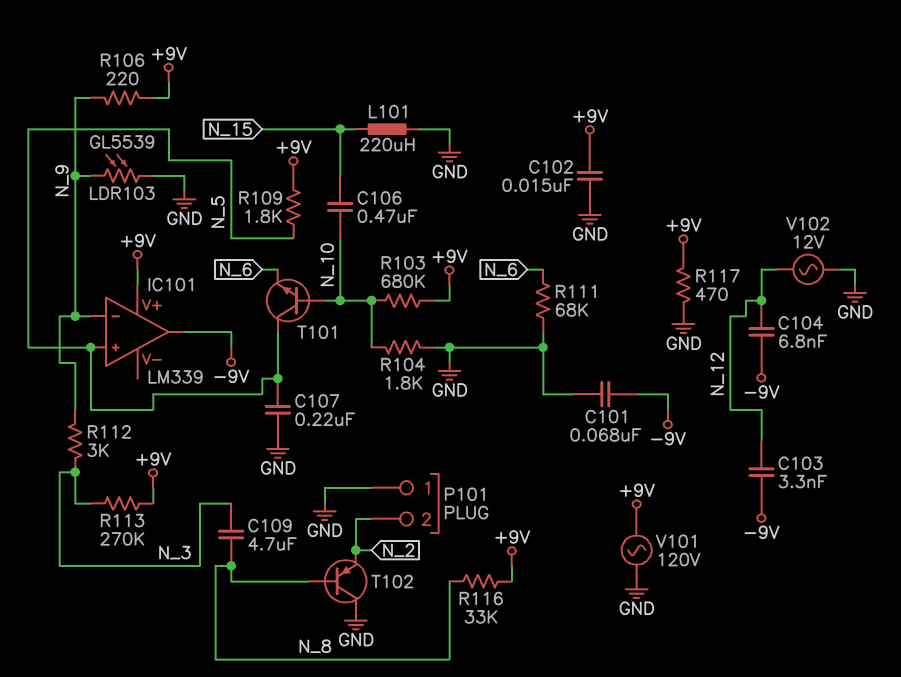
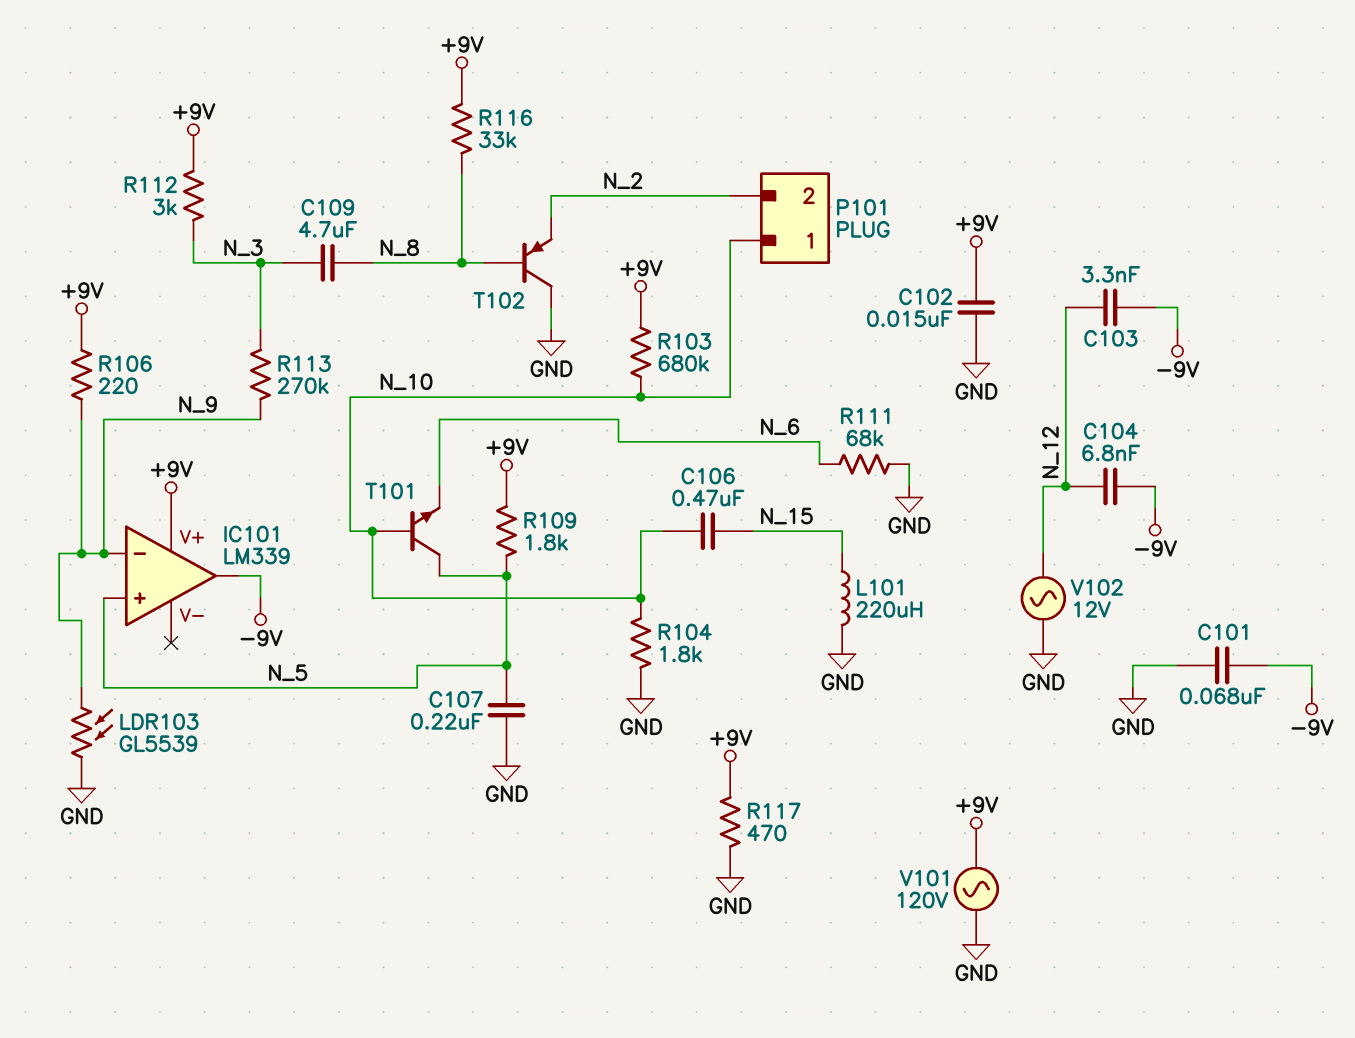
P101 pin 1: GND -> N_10
R112: 3k (N_3, N_9) -> 3k (+9V, N_3)
R113: 270k (+9V, N_3) -> 270k (N_3, N_9)

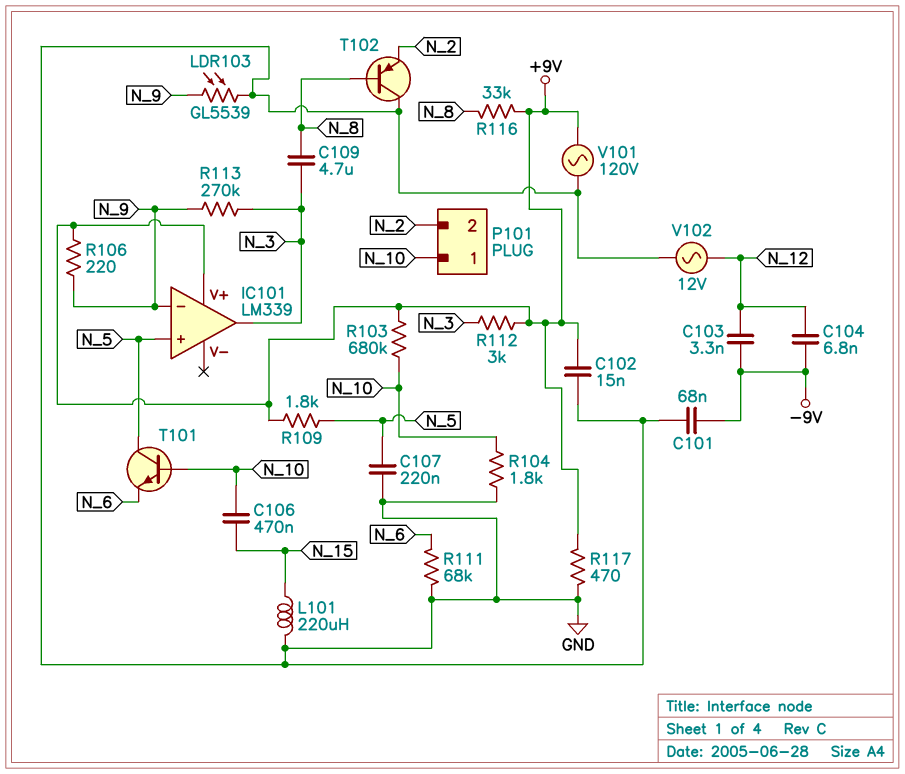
IC101 pin out: -9V -> N_3

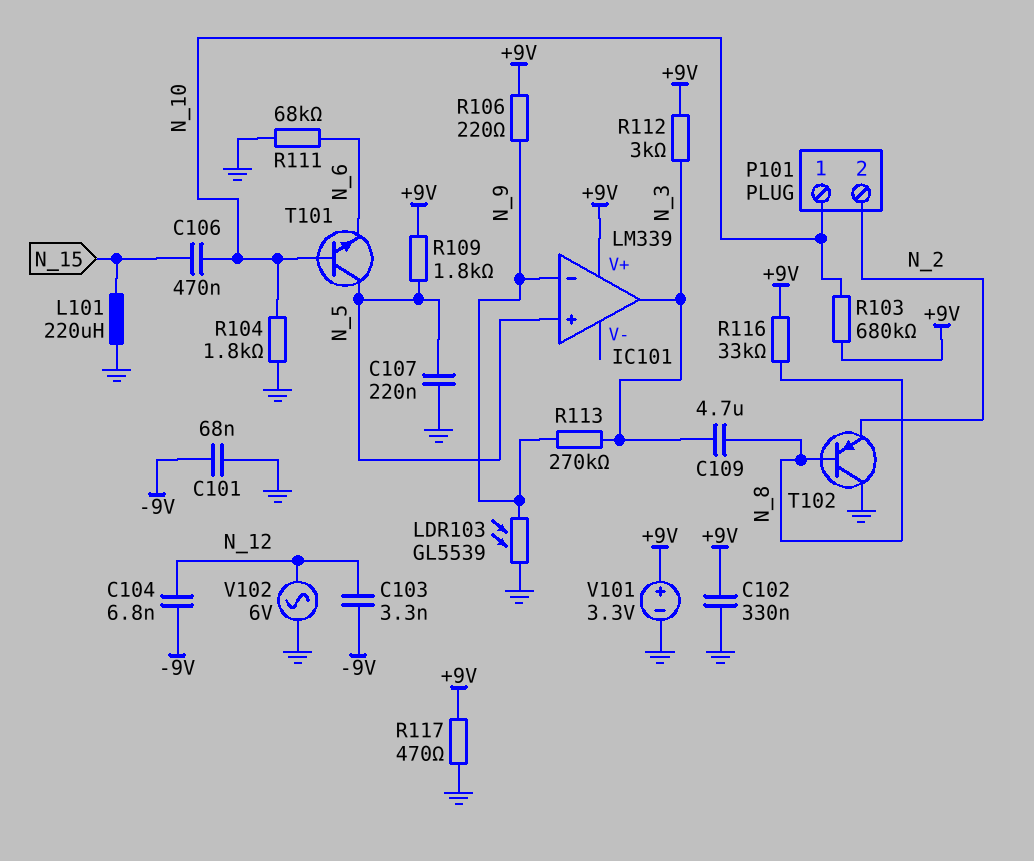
C102: 15nF (+9V, GND) -> 330nF (+9V, GND)
V101: AC 120V (+9V, GND) -> 3.3V (plus +9V, minus GND)
V102: AC 12V (GND, N_12) -> AC 6V (GND, N_12)

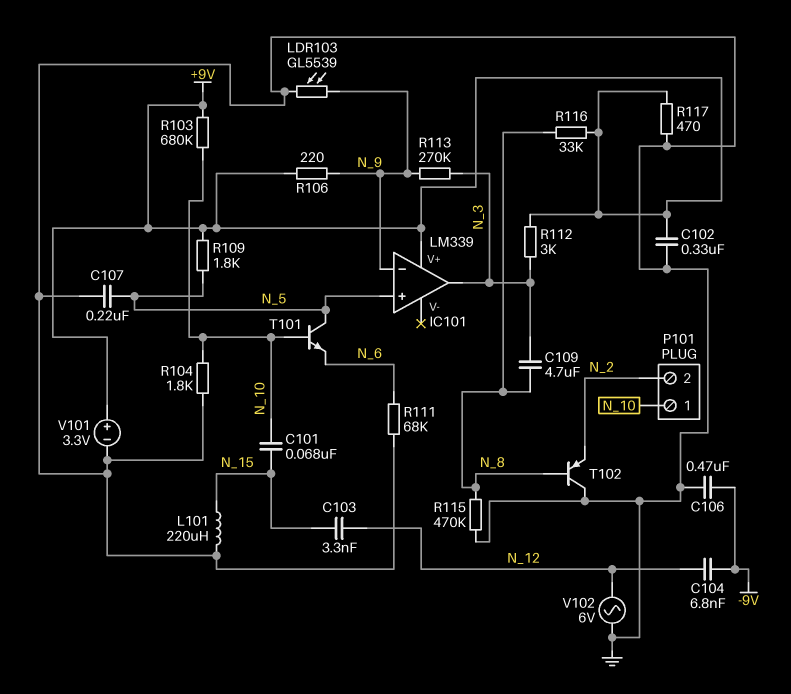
C101: 68nF (-9V, GND) -> 68nF (N_10, N_15)
C103: 3.3nF (-9V, N_12) -> 3.3nF (N_12, N_15)
C106: 470nF (N_10, N_15) -> 470nF (-9V, GND)
R115: none -> 470k (GND, N_8)

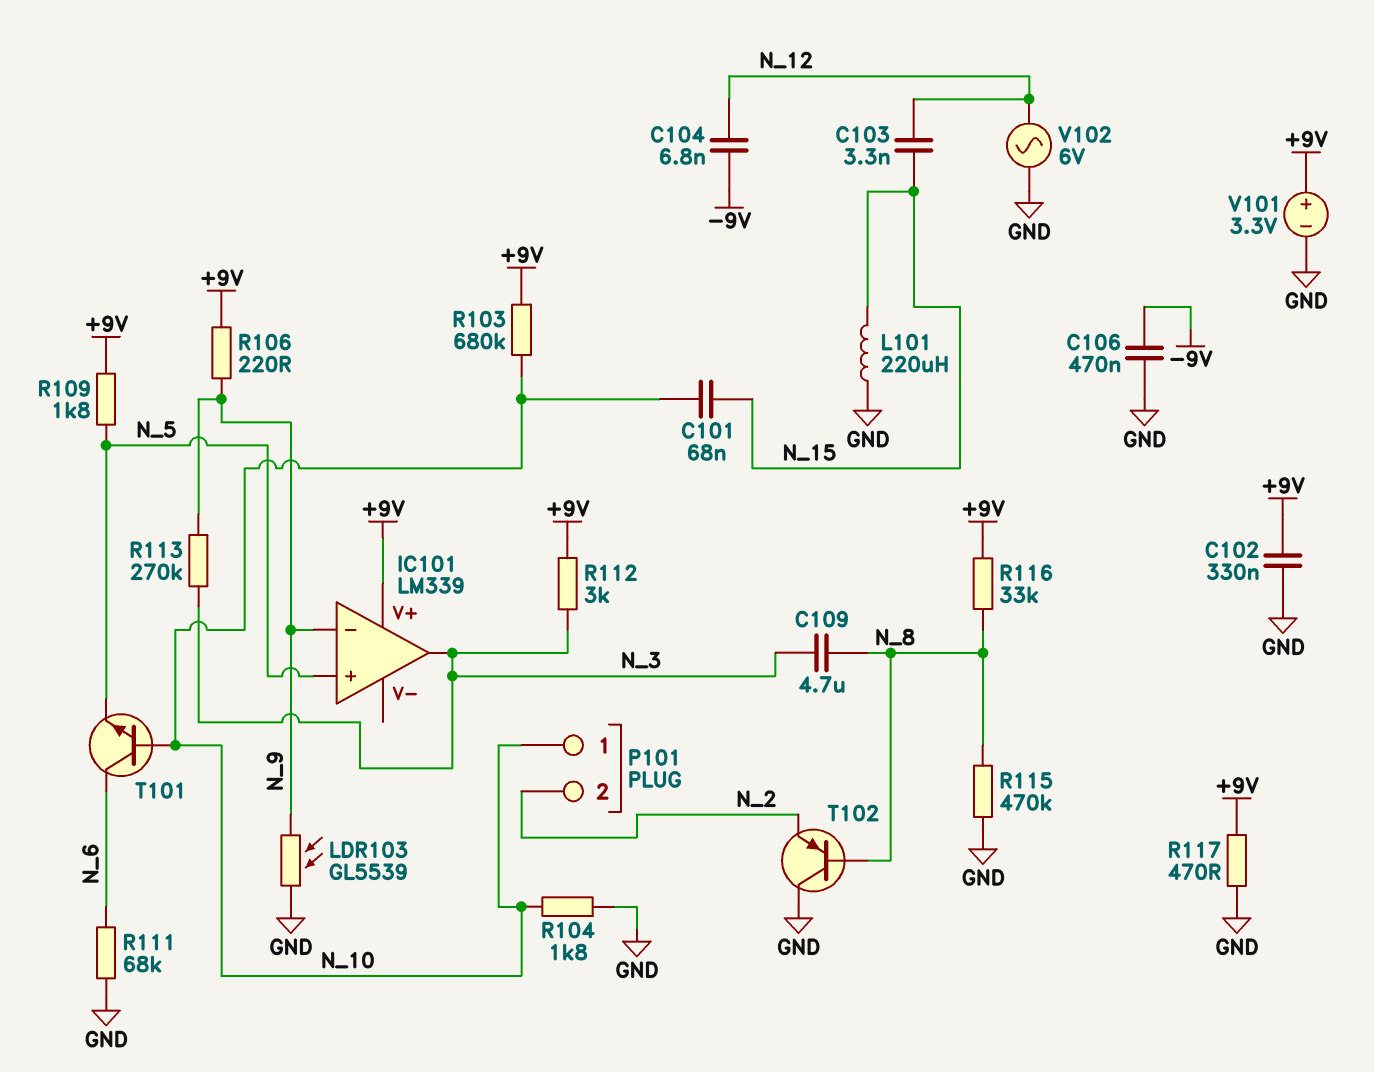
C107: 220nF (GND, N_5) -> none
T101: NPN (B N_10, C N_5, E N_6) -> NPN (B N_10, C N_6, E N_5)

